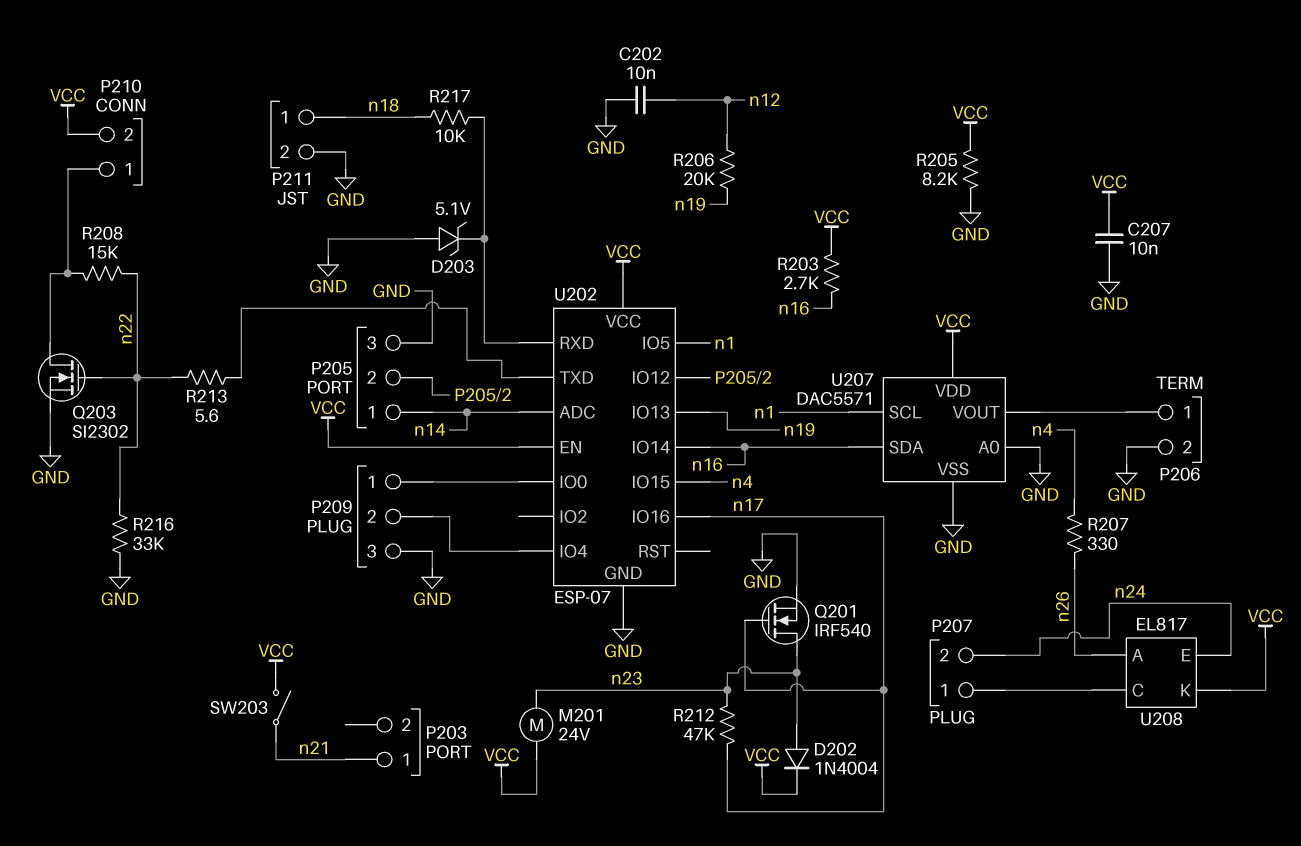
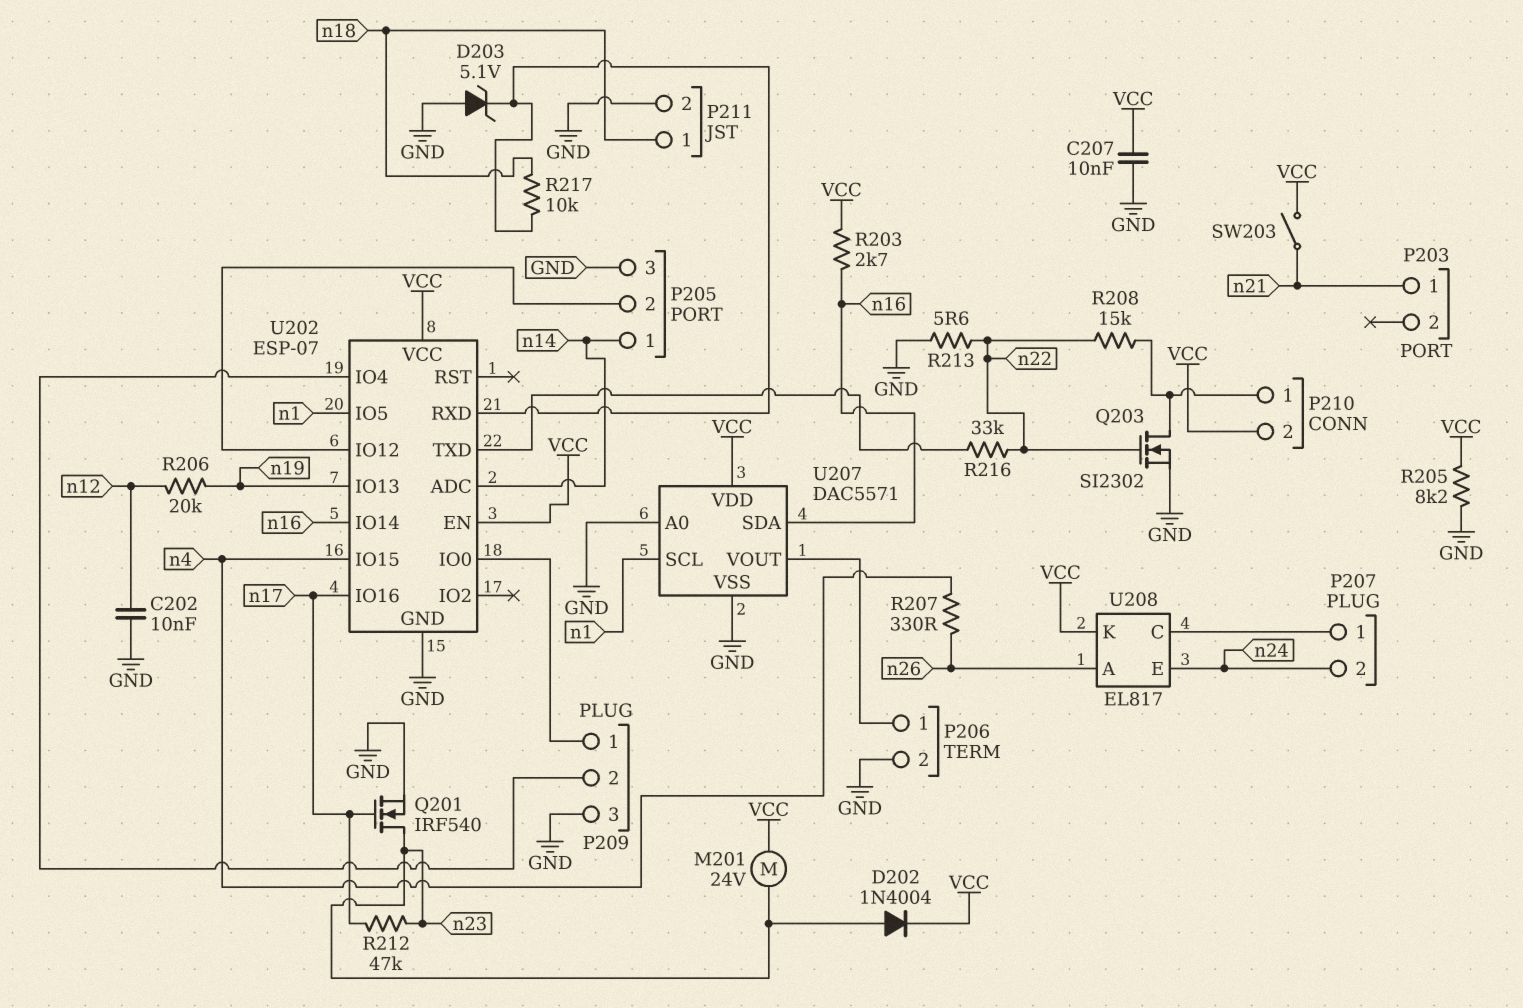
R213: 5.6 (U202/TXD, n22) -> 5.6 (GND, n22)
R216: 33k (GND, n22) -> 33k (U202/TXD, n22)

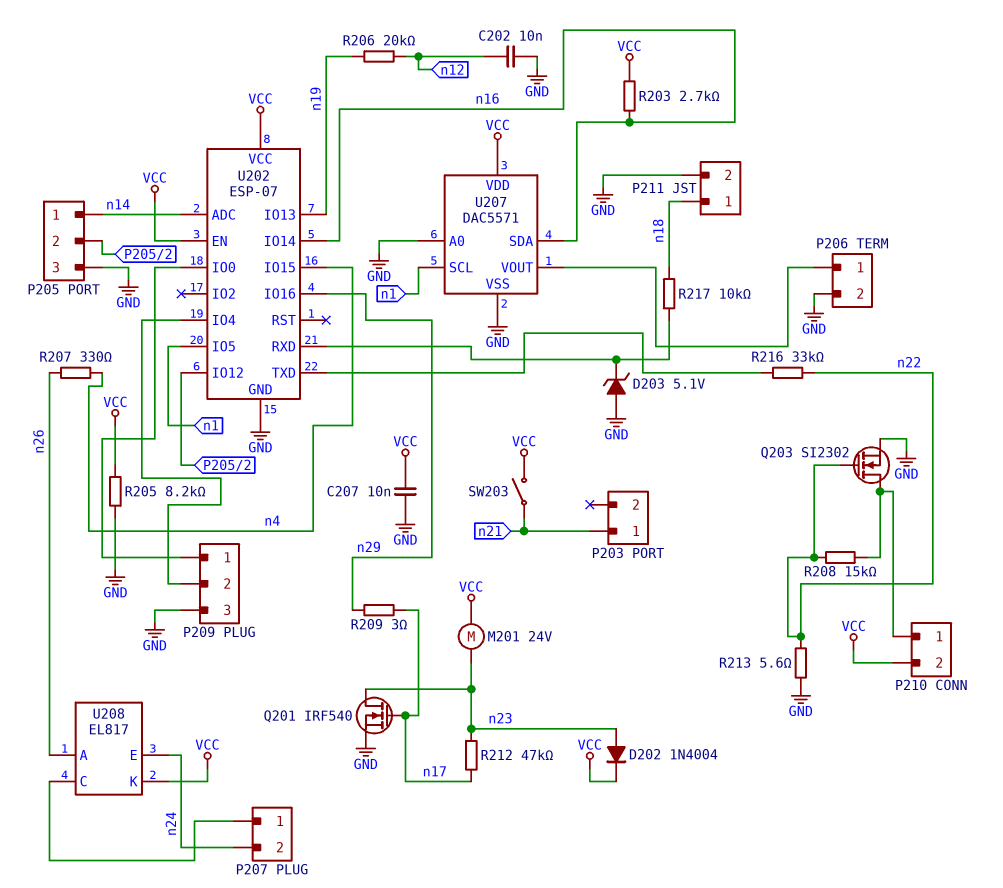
R209: none -> 3 (n17, n29)
U202 pin IO16: n17 -> n29

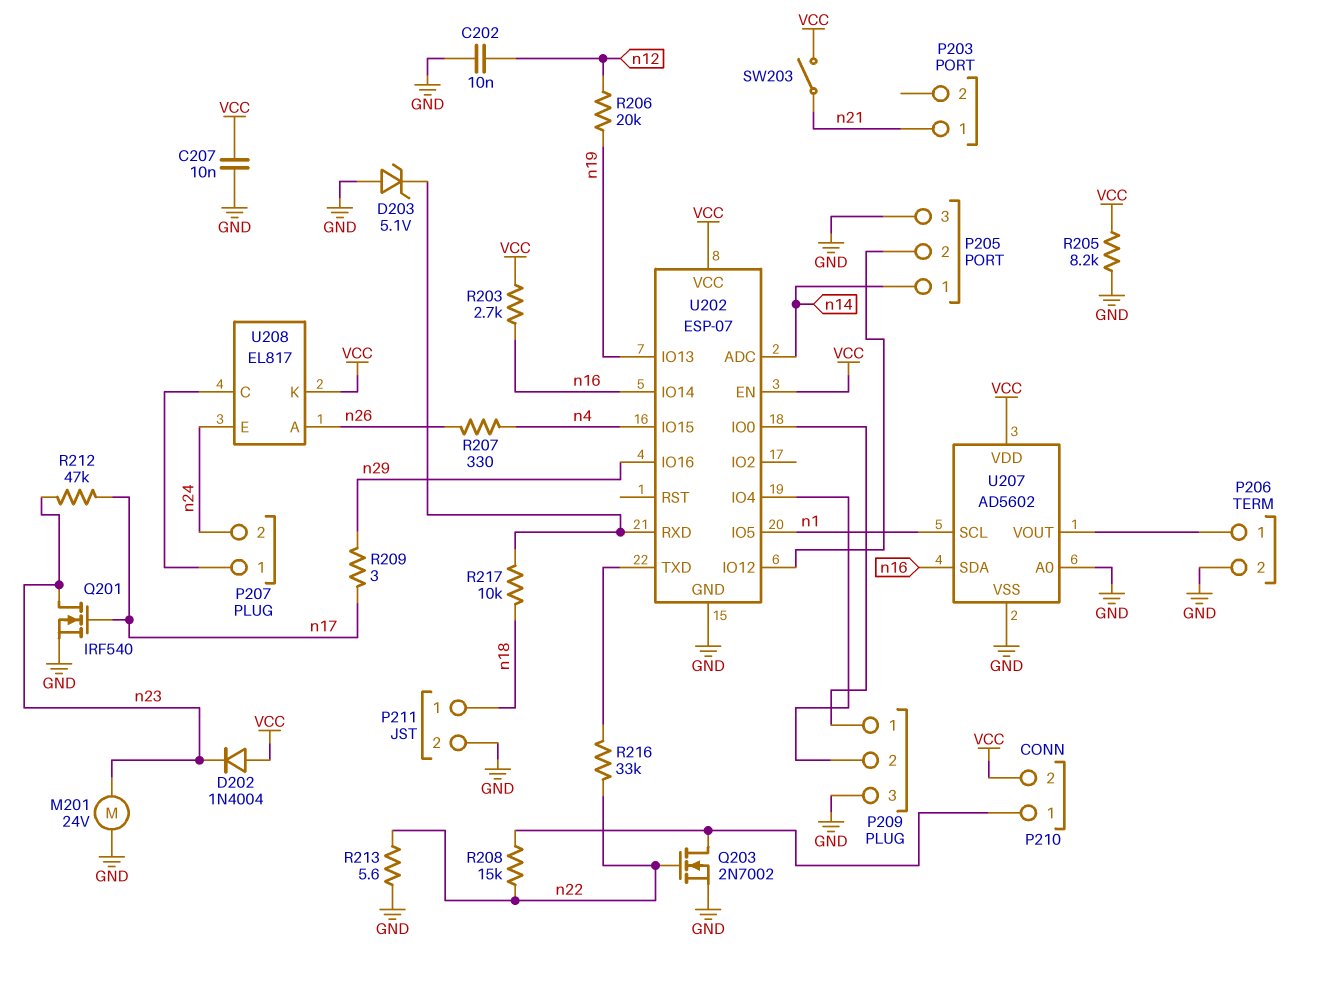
D202: diode 1N4004 (A n23, K VCC) -> diode 1N4004 (A VCC, K n23)
M201: motor 24V (VCC, n23) -> motor 24V (GND, n23)
Q203: NMOS SI2302 (G n22, D P210/1, S GND) -> NMOS 2N7002 (G n22, D P210/1, S GND)
U207: DAC5571 -> AD5602

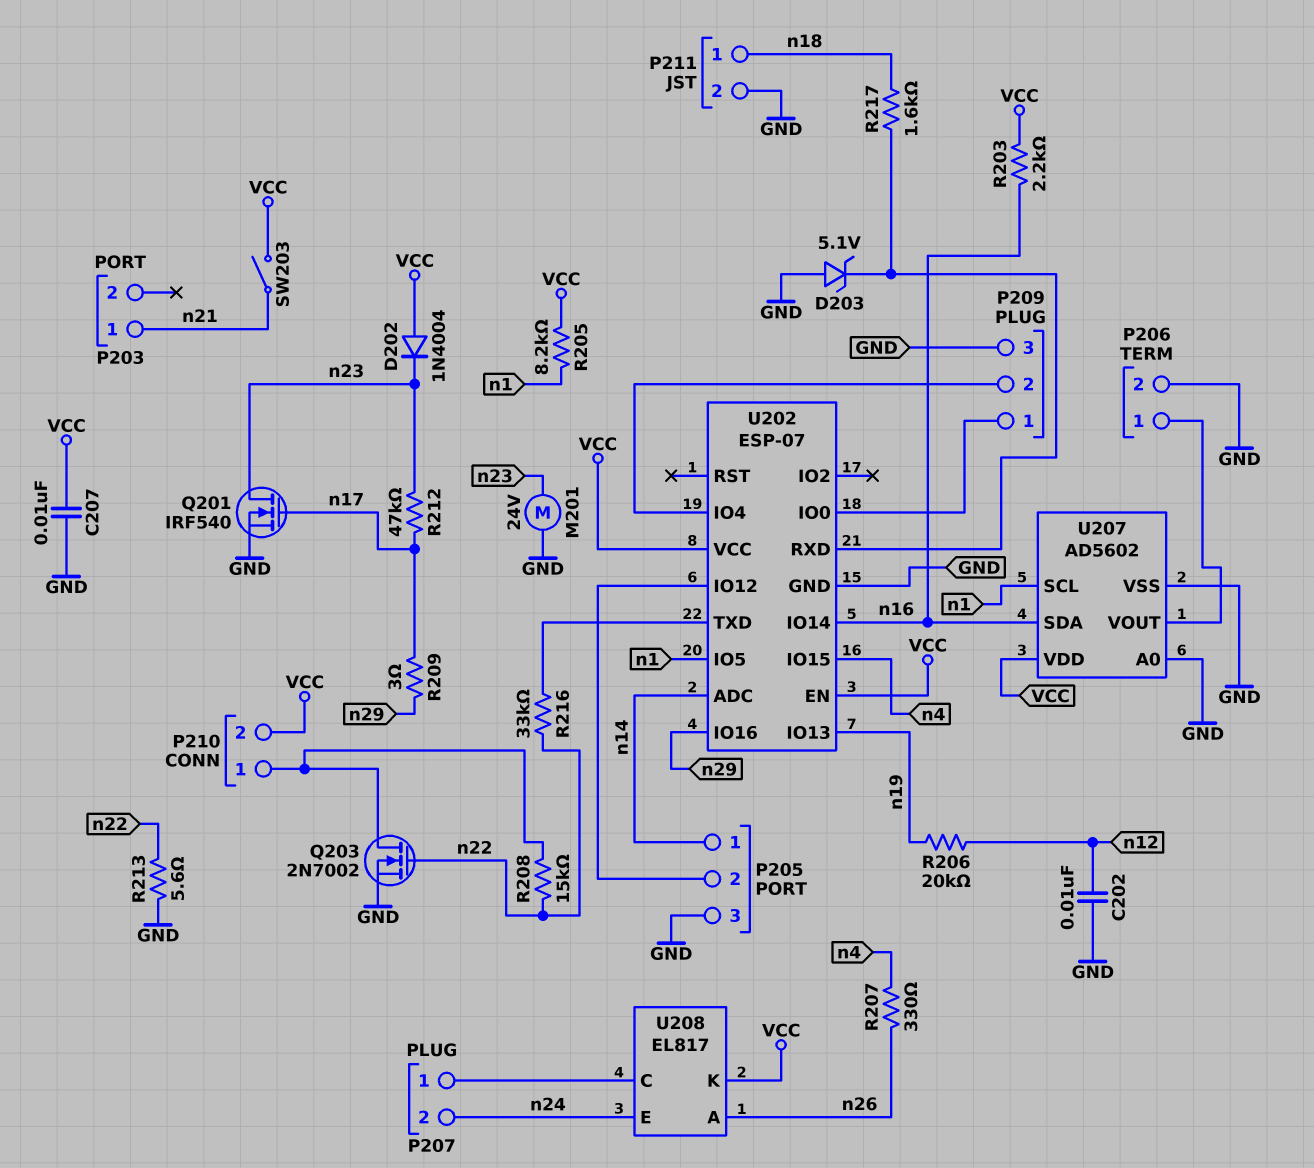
R203: 2.7k (VCC, n16) -> 2.2k (VCC, n16)
R205: 8.2k (GND, VCC) -> 8.2k (VCC, n1)
R217: 10k (U202/RXD, n18) -> 1.6k (U202/RXD, n18)

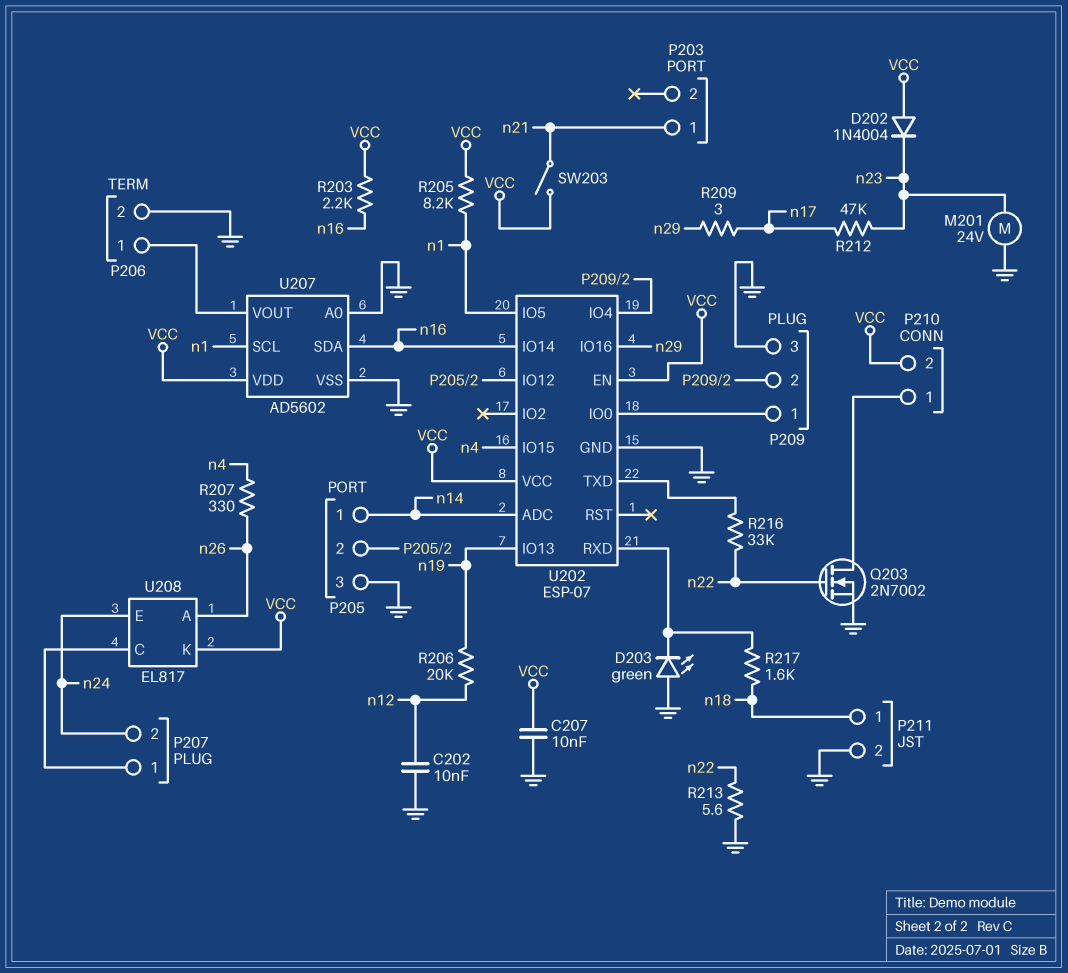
D203: zener 5.1V (A GND, K U202/RXD) -> LED green (A GND, K U202/RXD)
Q201: NMOS IRF540 (G n17, D n23, S GND) -> none
R208: 15k (P210/1, n22) -> none

